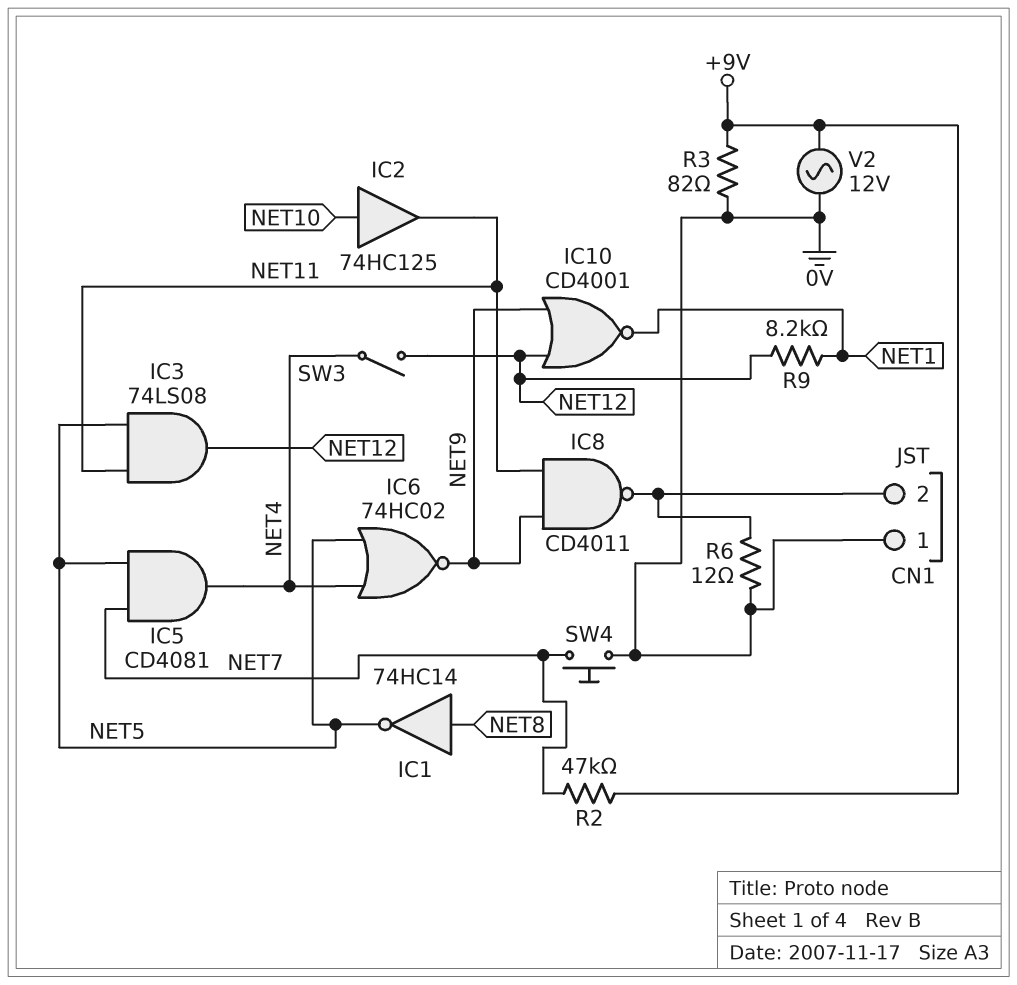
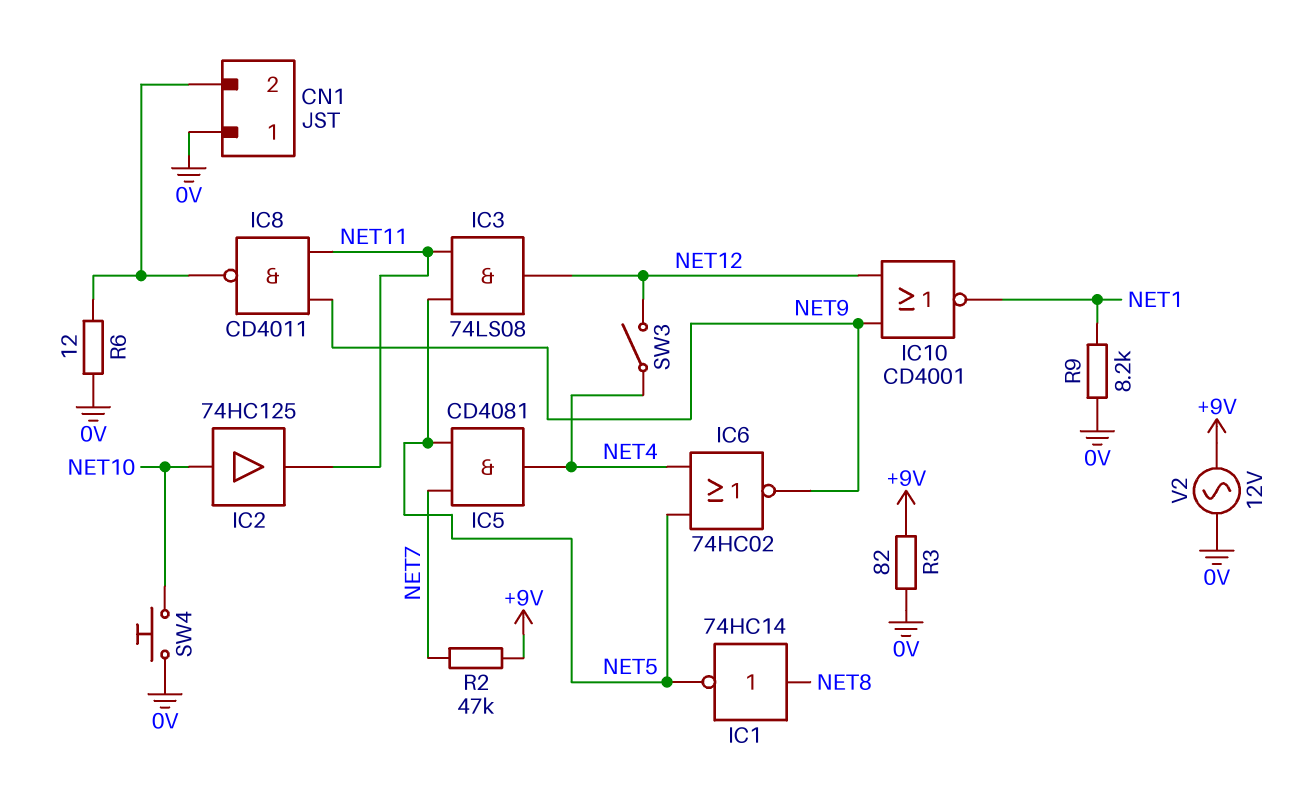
R9: 8.2k (NET1, NET12) -> 8.2k (0V, NET1)
SW4: button (0V, NET7) -> button (0V, NET10)

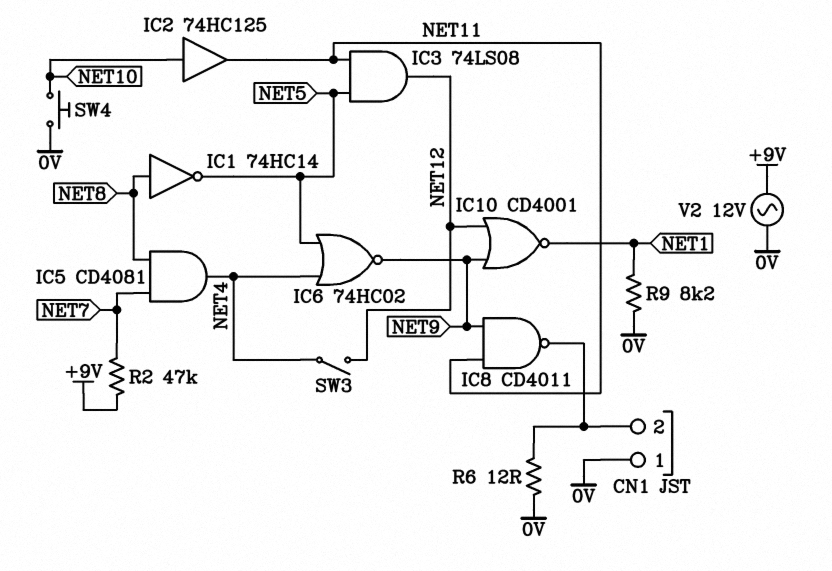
IC5: AND CD4081 (in NET5, in NET7, out NET4) -> AND CD4081 (in NET7, in NET8, out NET4)
R3: 82 (+9V, 0V) -> none

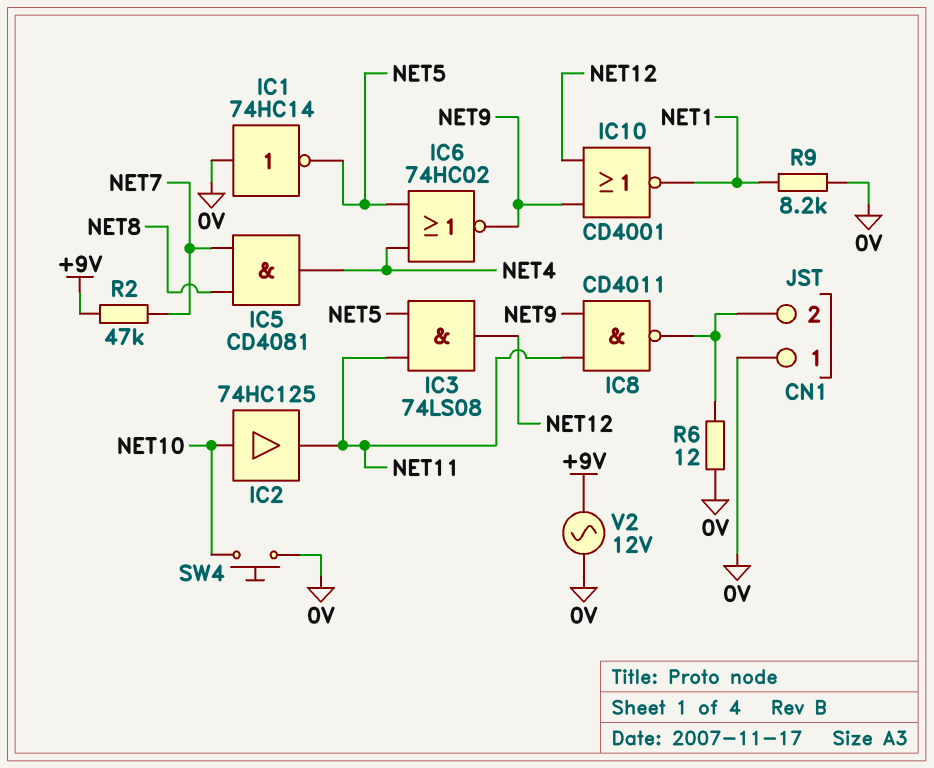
IC1: NOT 74HC14 (in NET8, out NET5) -> NOT 74HC14 (in 0V, out NET5)
SW3: switch (NET4, NET12) -> none

